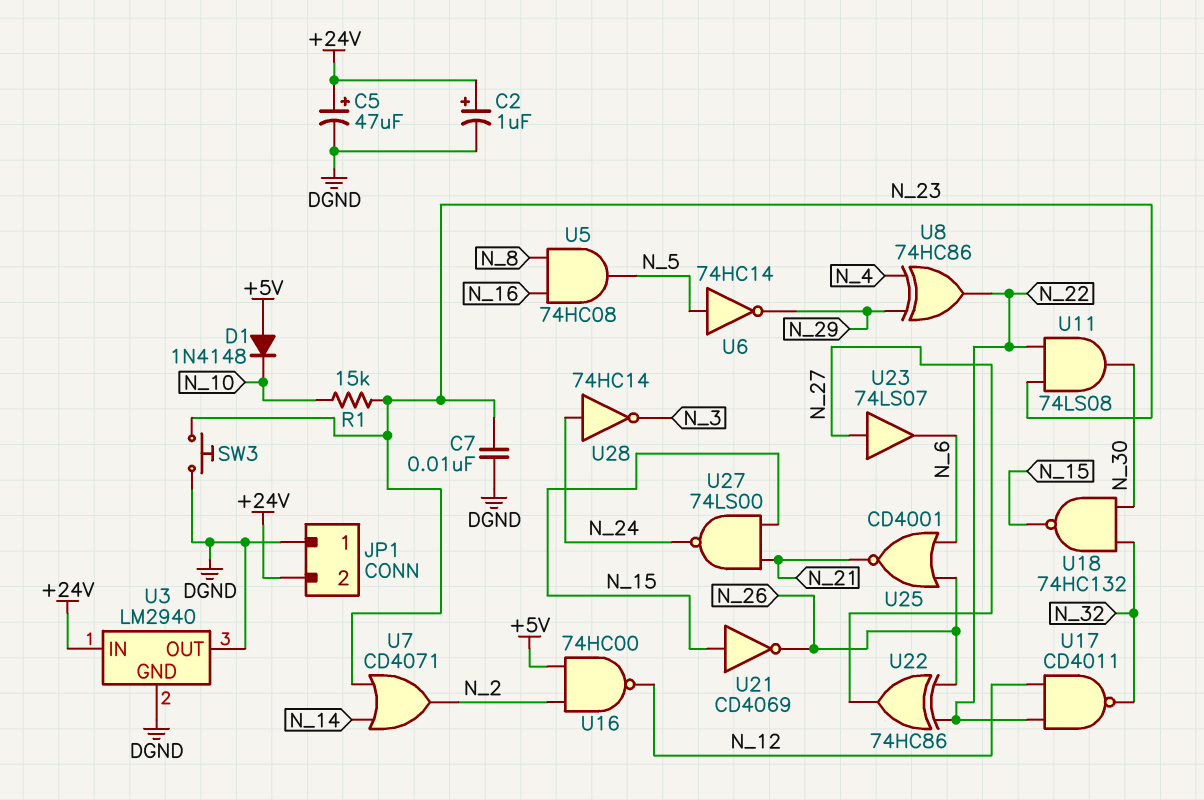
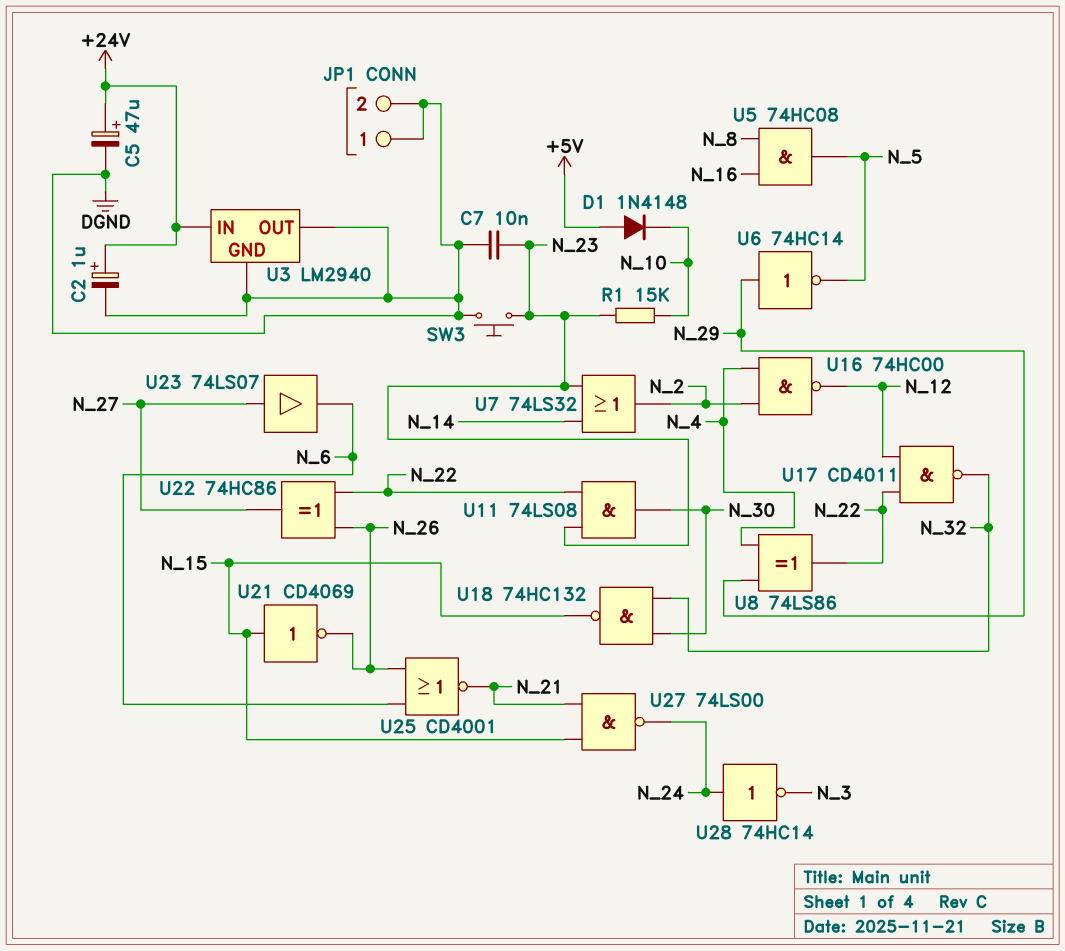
JP1 pin 2: +24V -> DGND
U6: NOT 74HC14 (in N_5, out N_29) -> NOT 74HC14 (in N_29, out N_5)
U7: OR CD4071 (in N_14, in N_23, out N_2) -> OR 74LS32 (in N_14, in N_23, out N_2)
U8: XOR 74HC86 (in N_4, in N_29, out N_22) -> XOR 74LS86 (in N_4, in N_29, out N_22)
U16: NAND 74HC00 (in +5V, in N_2, out N_12) -> NAND 74HC00 (in N_2, in N_4, out N_12)

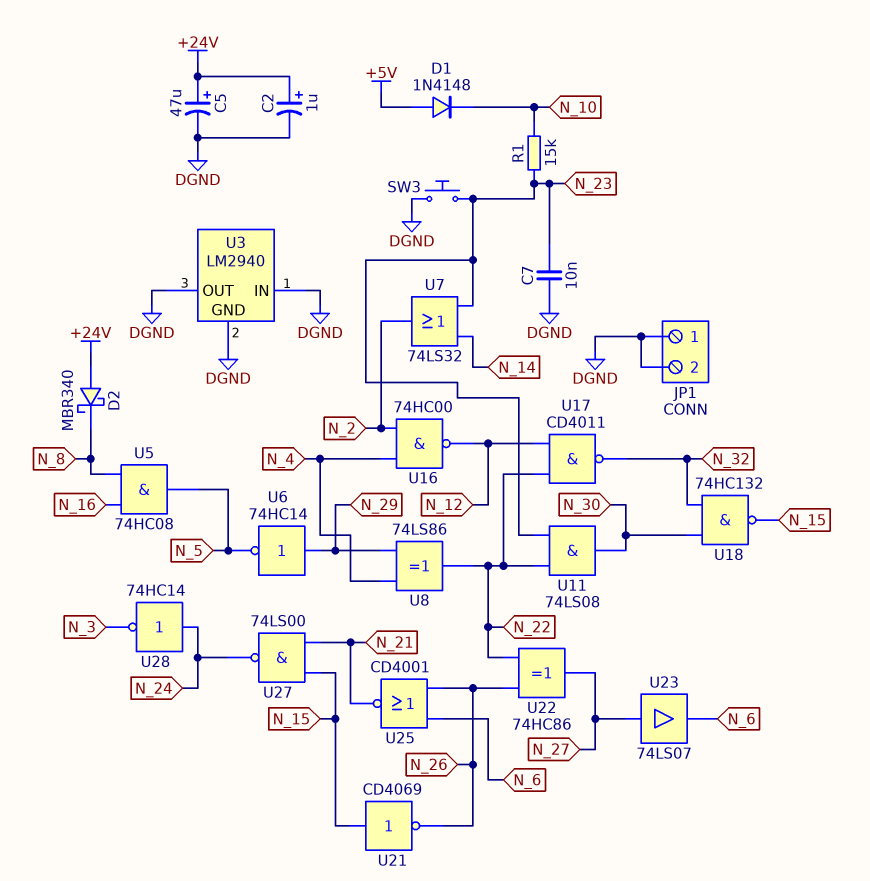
D2: none -> schottky MBR340 (A +24V, K N_8)
U3 pin IN: +24V -> DGND

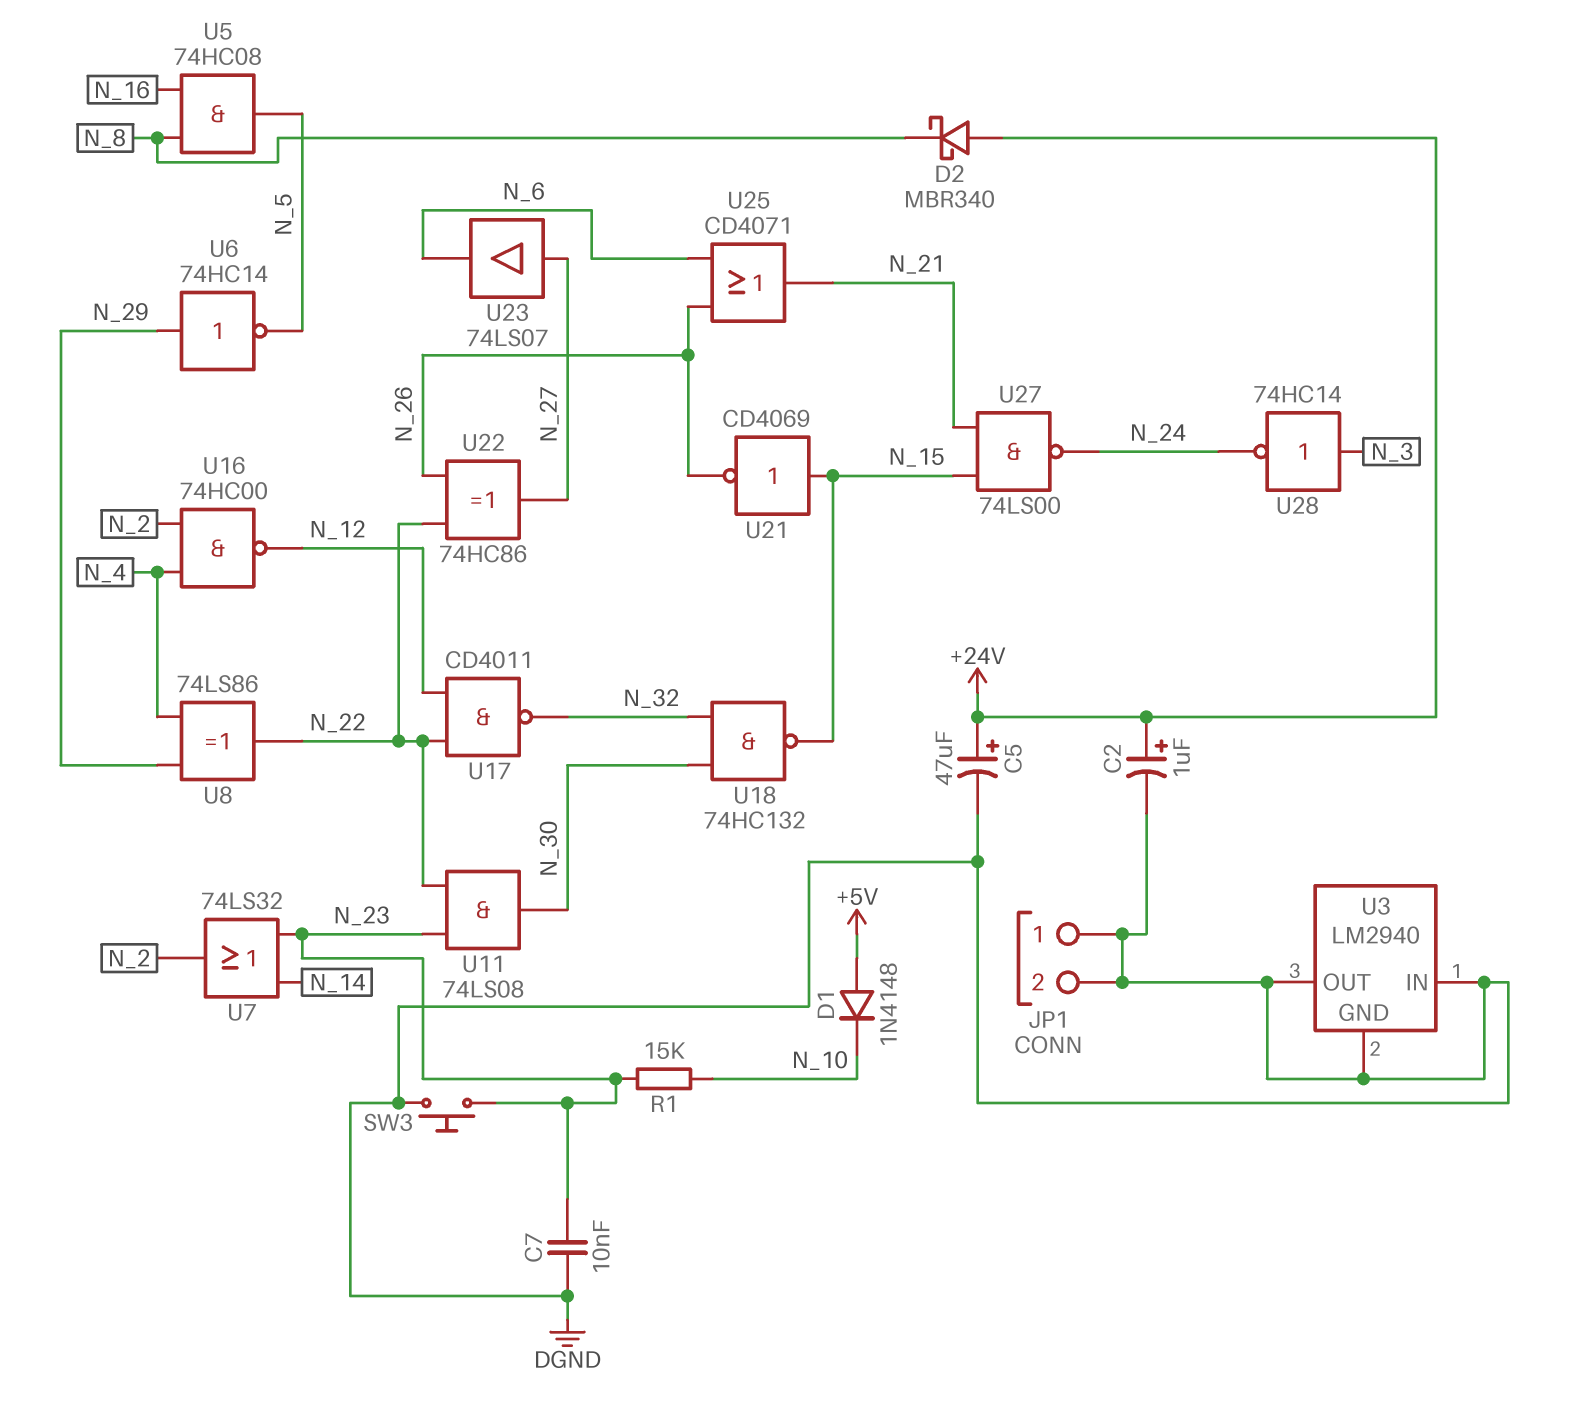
U25: NOR CD4001 (in N_6, in N_26, out N_21) -> OR CD4071 (in N_6, in N_26, out N_21)
U28: NOT 74HC14 (in N_24, out N_3) -> NOT 74HC14 (in N_3, out N_24)

